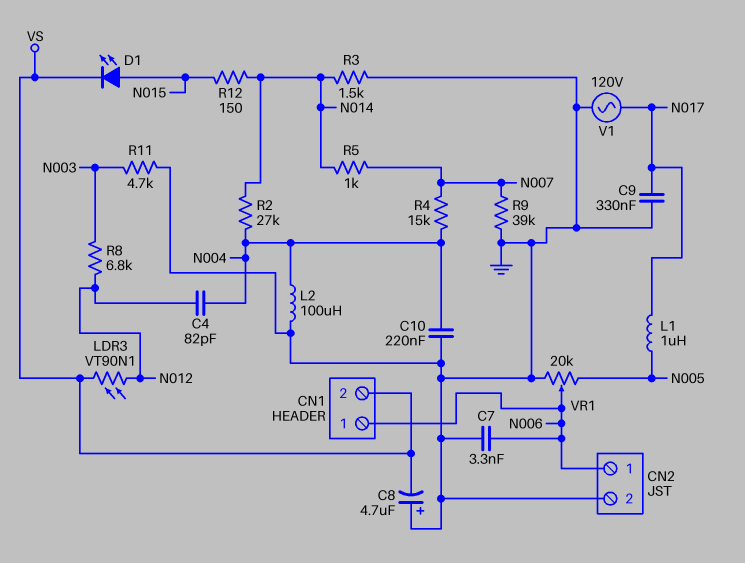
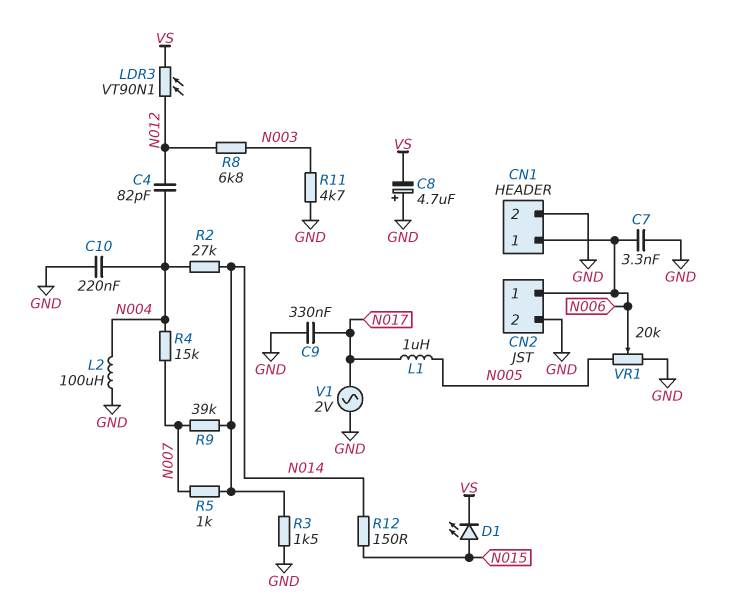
CN1 pin 2: VS -> GND
R9: 39k (GND, N007) -> 39k (N007, N014)
V1: AC 120V (GND, N017) -> AC 2V (GND, N017)

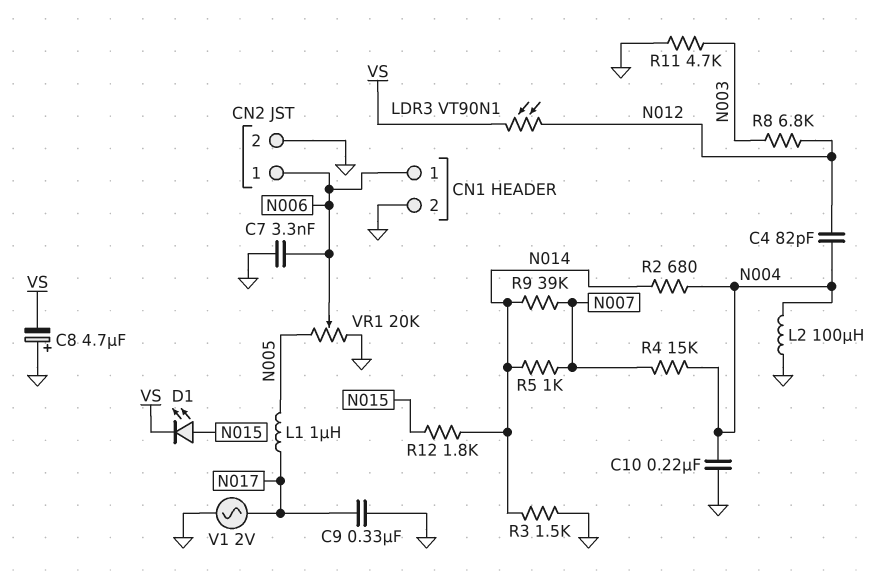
R2: 27k (N004, N014) -> 680 (N004, N014)
R12: 150 (N014, N015) -> 1.8k (N014, N015)

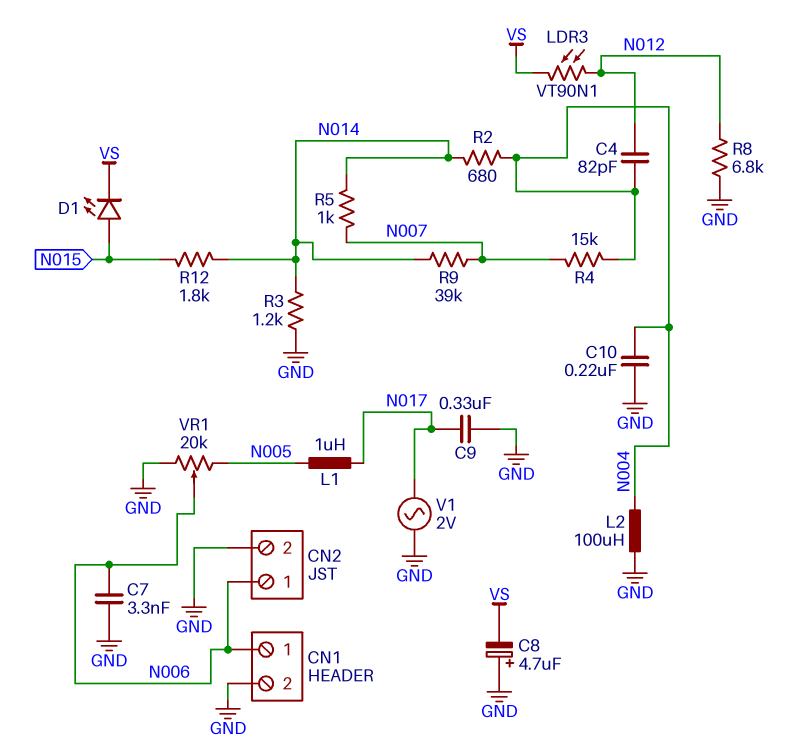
R3: 1.5k (GND, N014) -> 1.2k (GND, N014)
R8: 6.8k (N003, N012) -> 6.8k (GND, N012)
R11: 4.7k (GND, N003) -> none

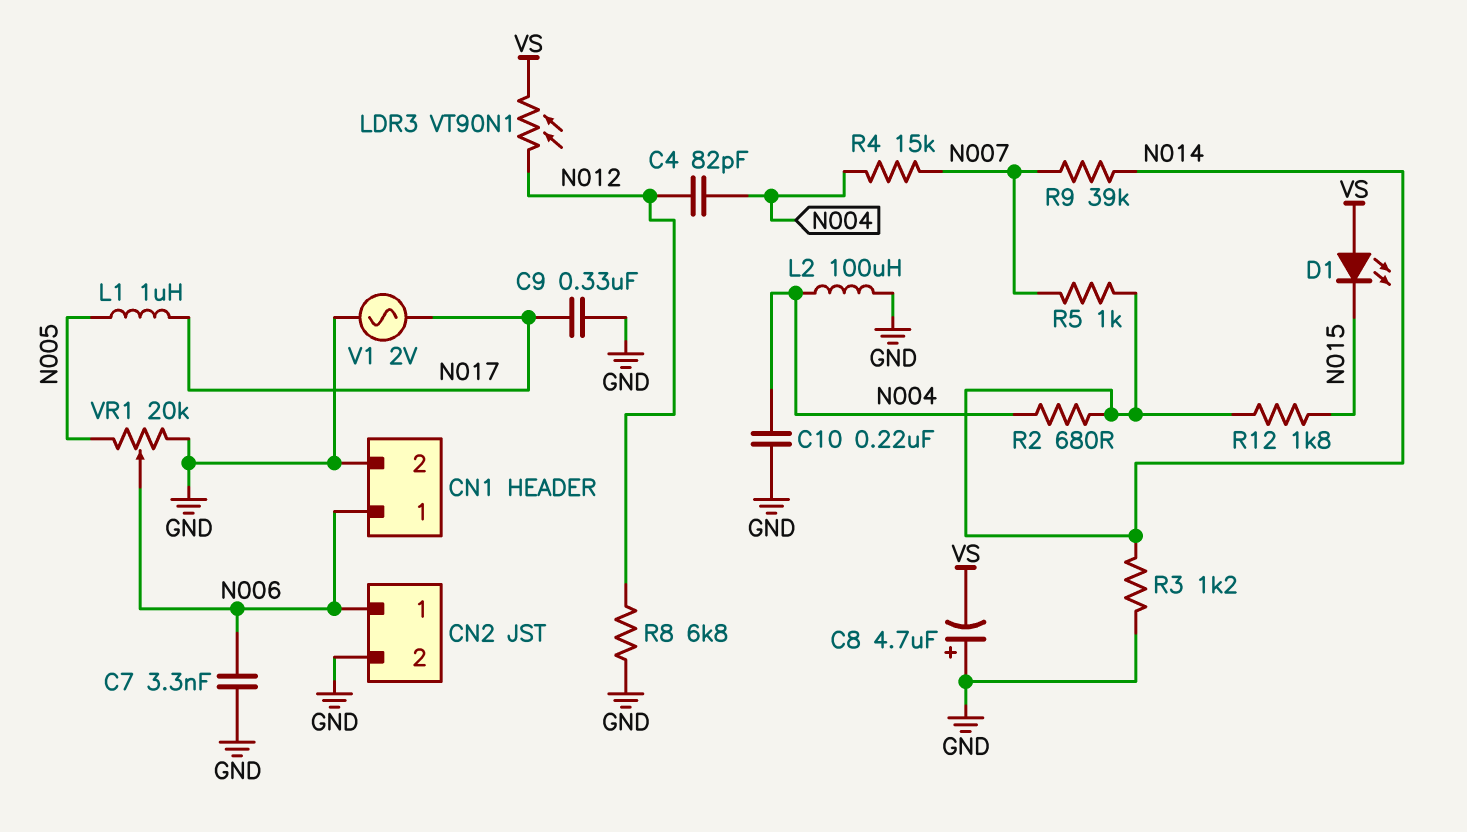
D1: LED (A N015, K VS) -> LED (A VS, K N015)

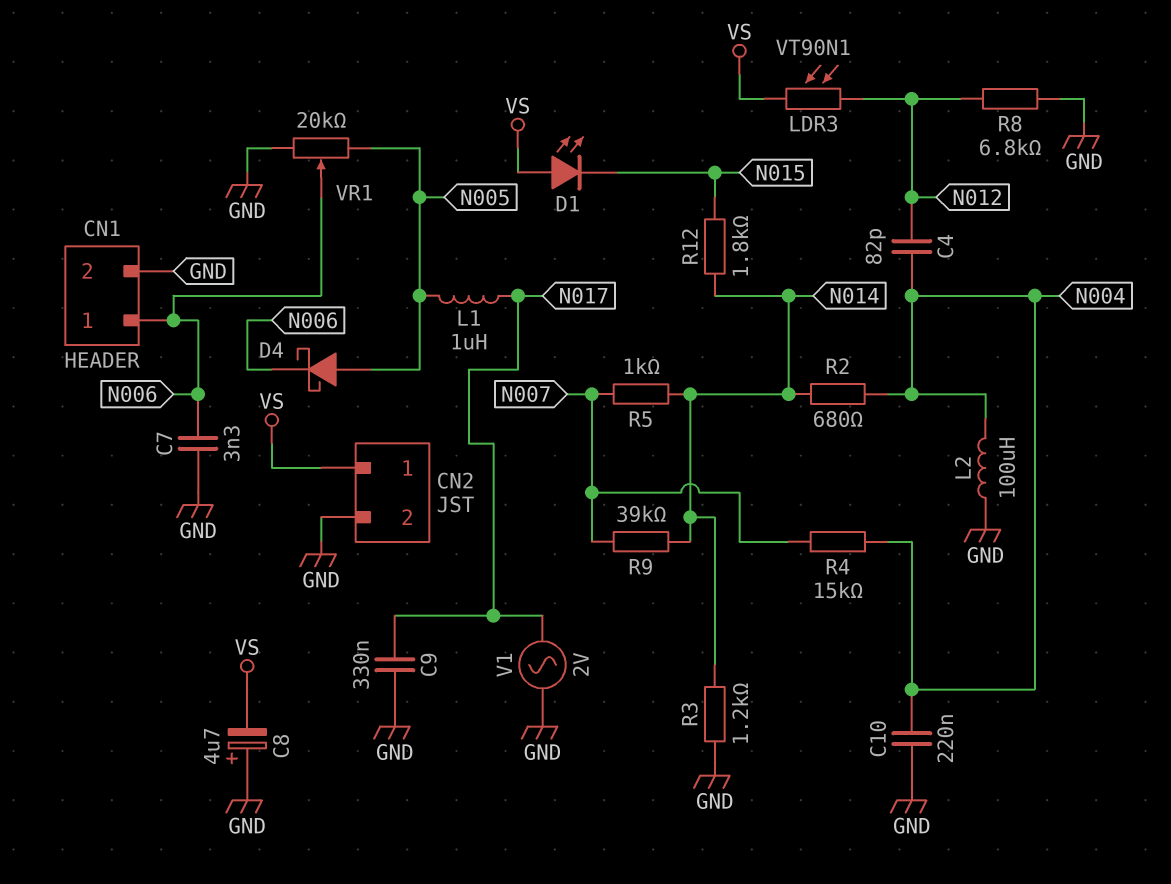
CN2 pin 1: N006 -> VS
D4: none -> schottky (A N005, K N006)

